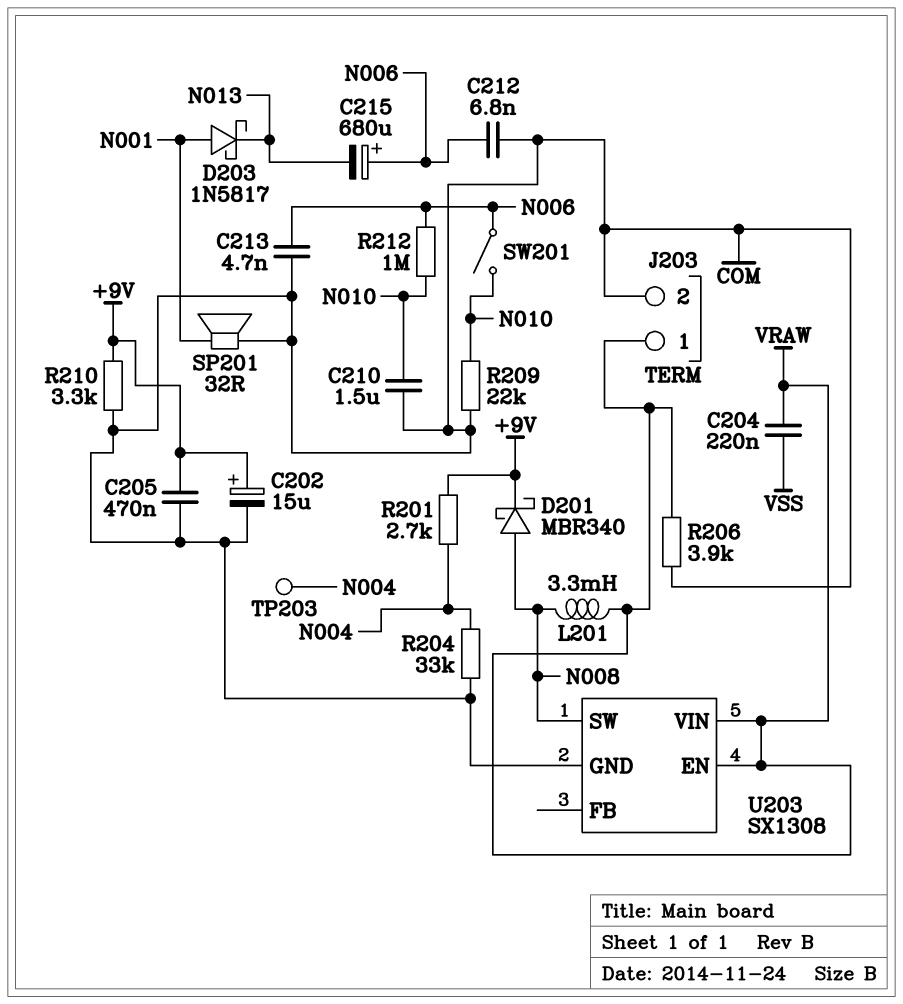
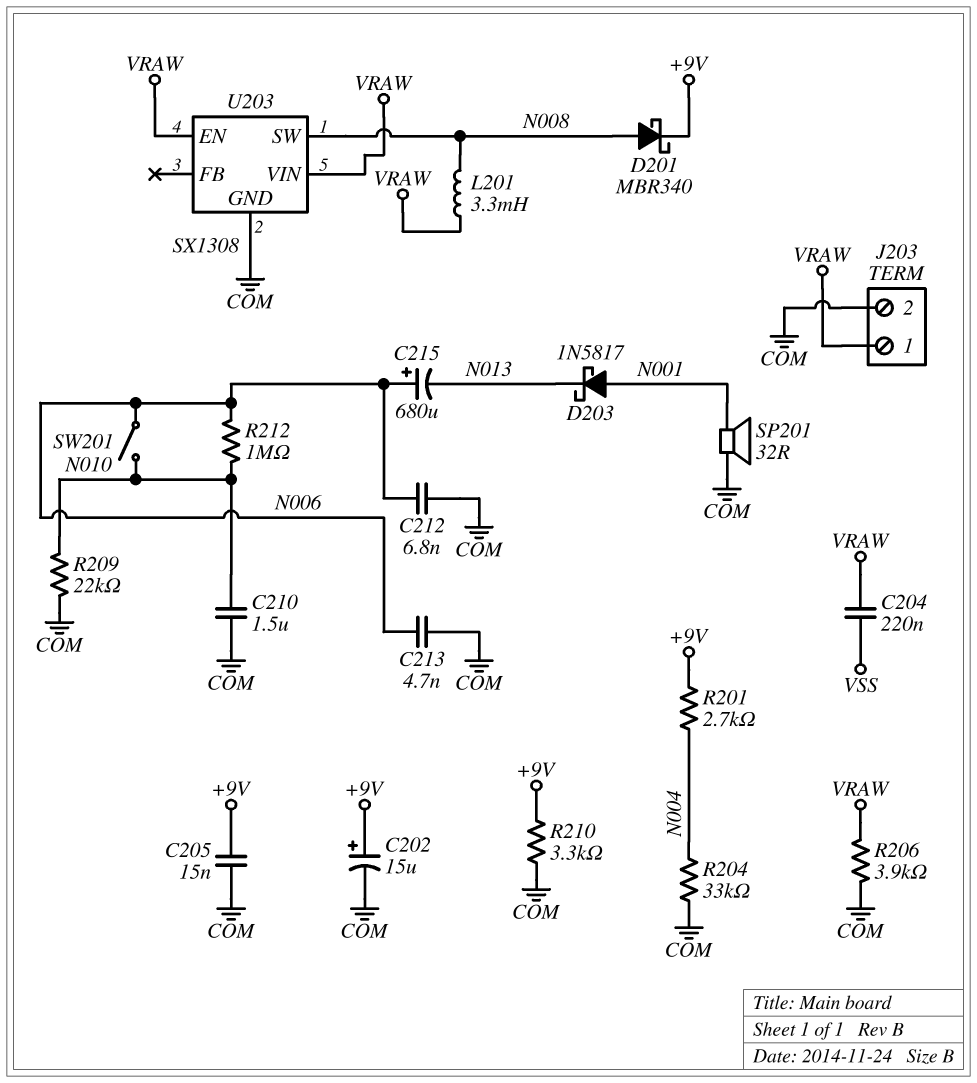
C205: 470nF (+9V, COM) -> 15nF (+9V, COM)
TP203: test point (N004) -> none

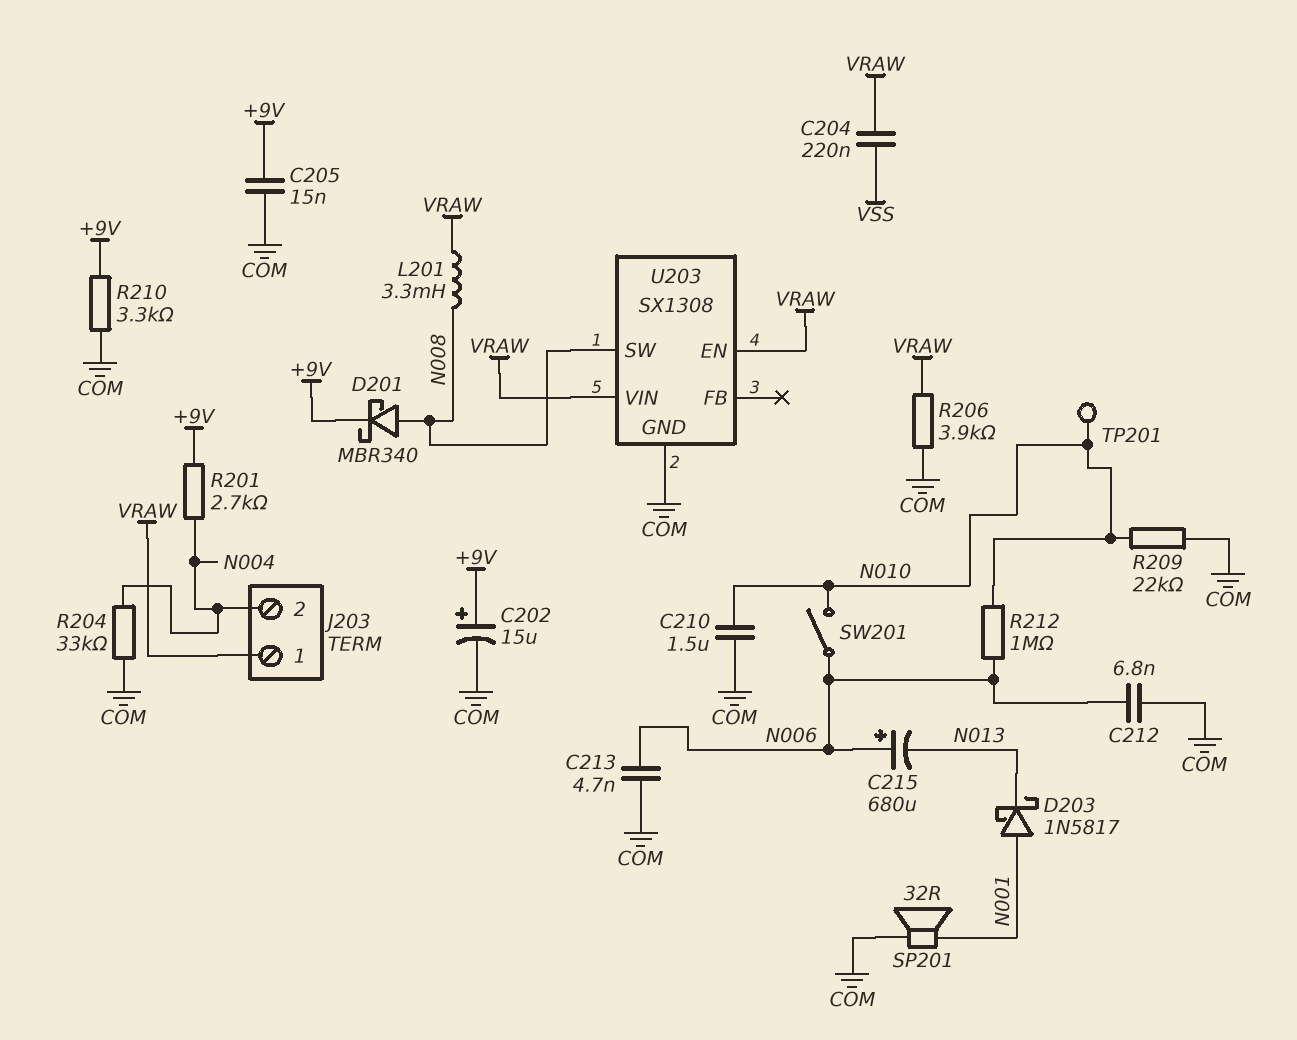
J203 pin 2: COM -> N004
TP201: none -> test point (N010)

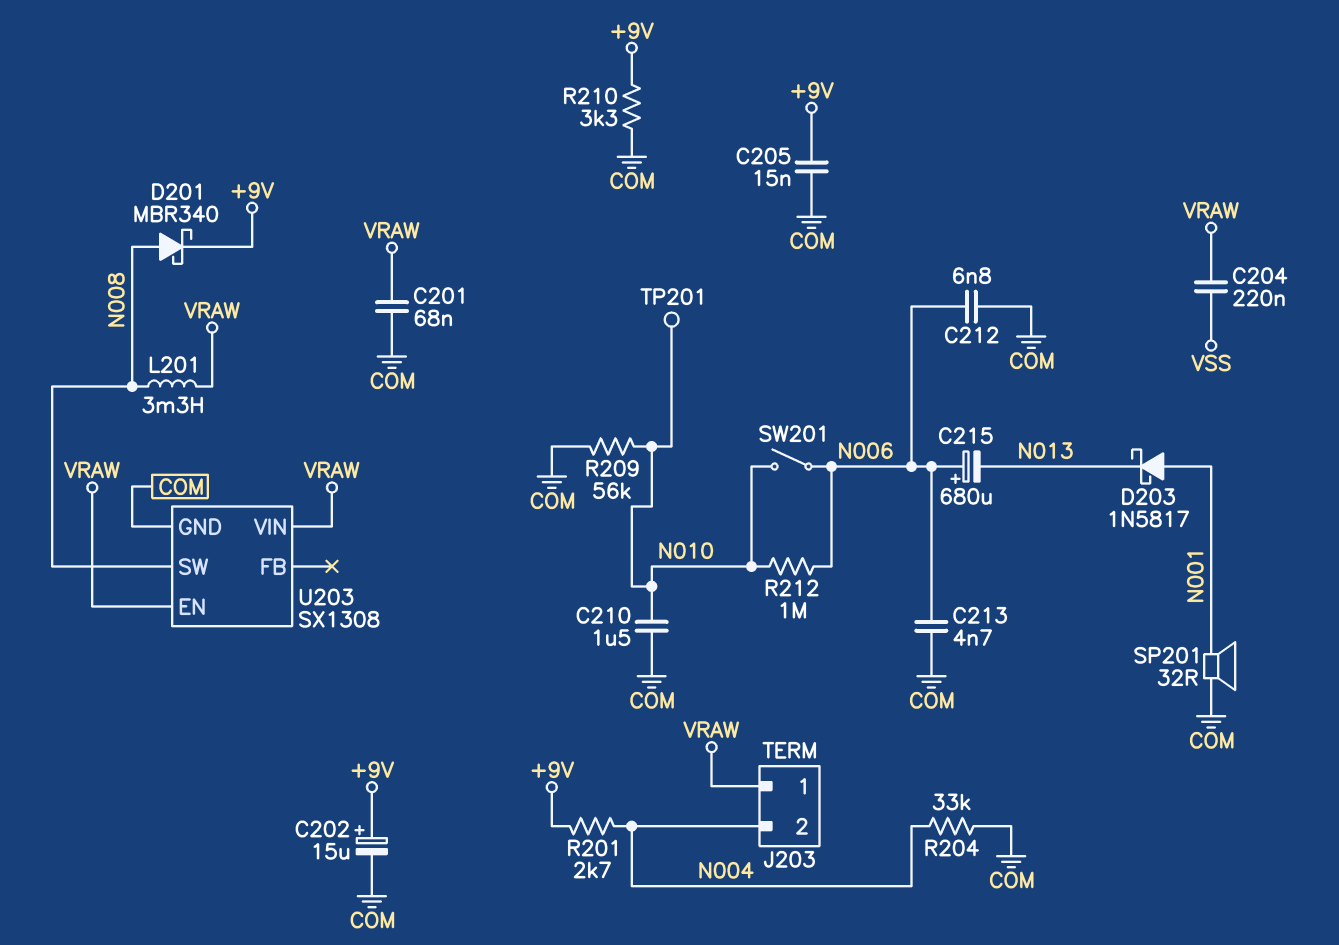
C201: none -> 68nF (COM, VRAW)
R206: 3.9k (COM, VRAW) -> none
R209: 22k (COM, N010) -> 56k (COM, N010)

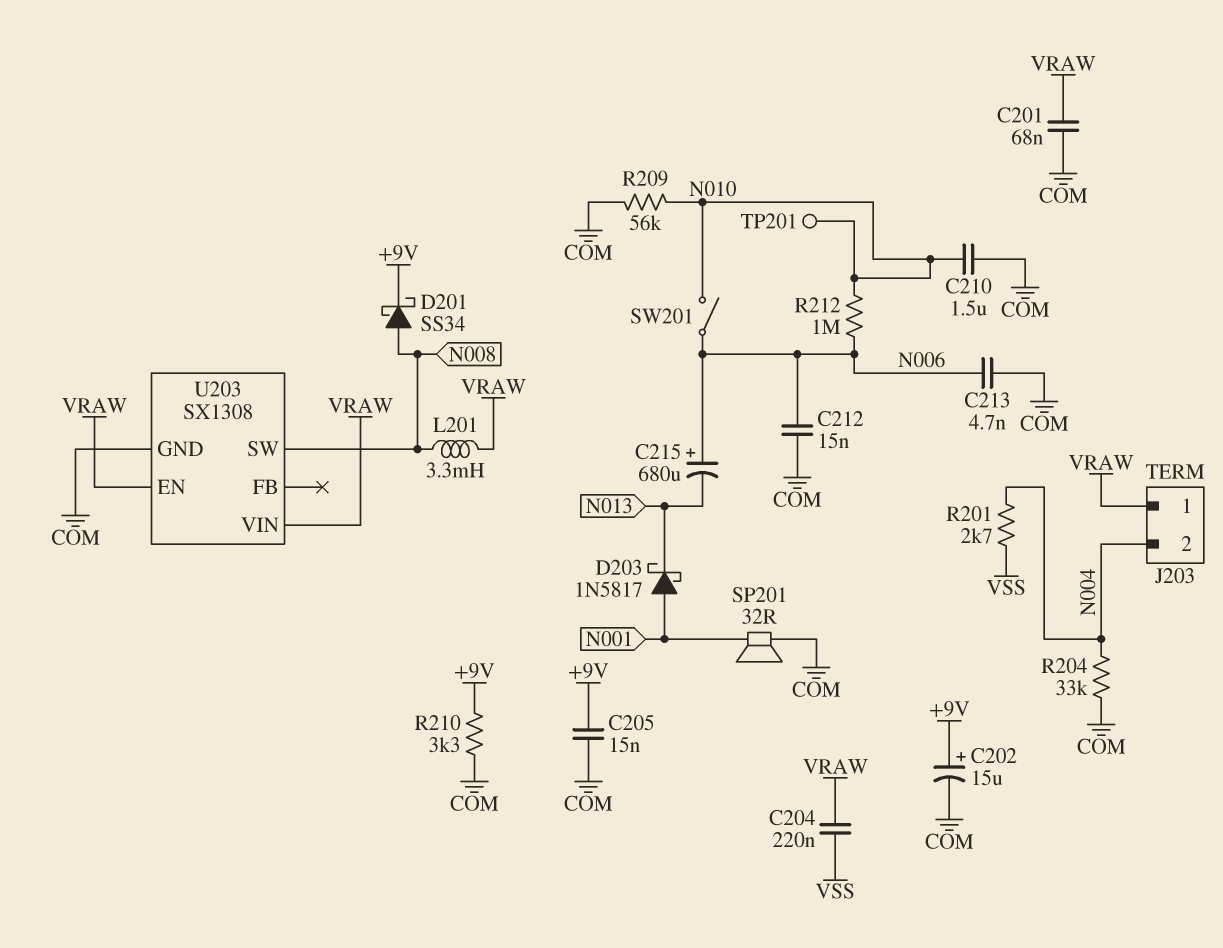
C212: 6.8nF (COM, N006) -> 15nF (COM, N006)
D201: schottky MBR340 (A N008, K +9V) -> schottky SS34 (A N008, K +9V)
R201: 2.7k (+9V, N004) -> 2.7k (N004, VSS)

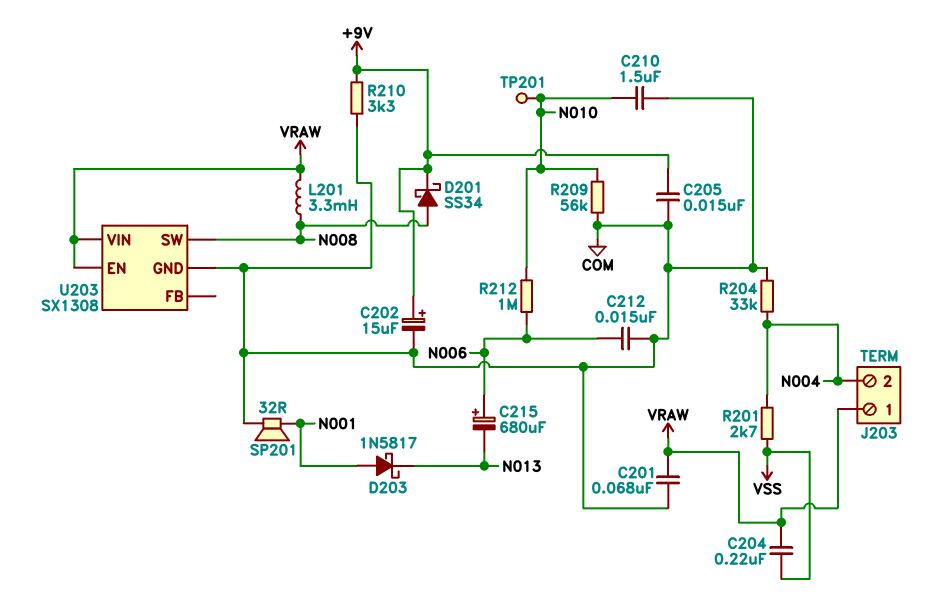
C213: 4.7nF (COM, N006) -> none
SW201: switch (N006, N010) -> none

